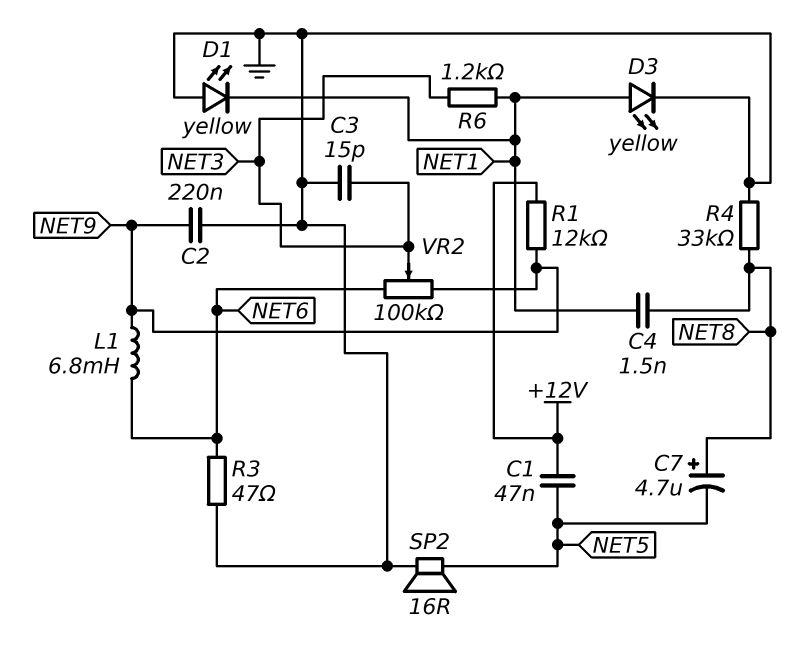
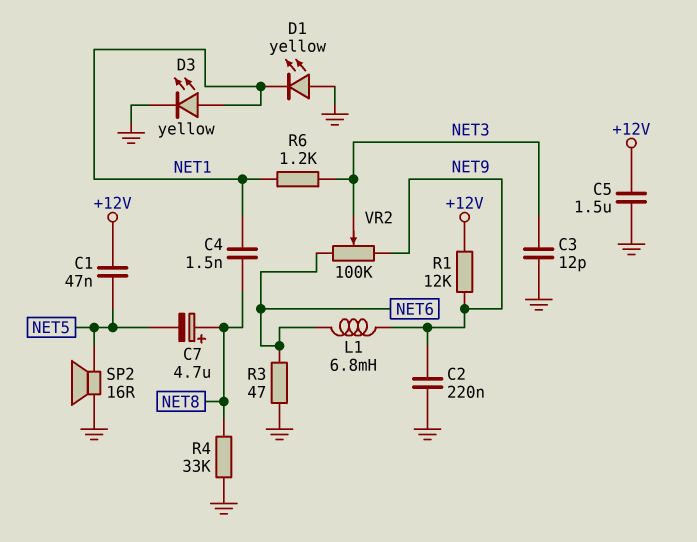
C3: 15pF (GND, NET3) -> 12pF (GND, NET3)
C5: none -> 1.5uF (+12V, GND)

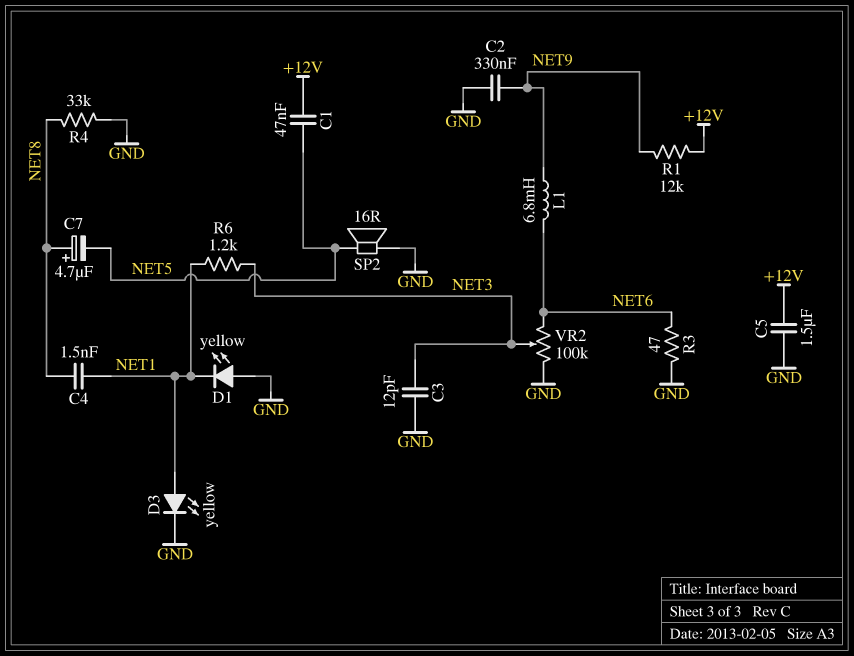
C2: 220nF (GND, NET9) -> 330nF (GND, NET9)
VR2: 100k (NET6, NET9, wiper NET3) -> 100k (GND, NET6, wiper NET3)

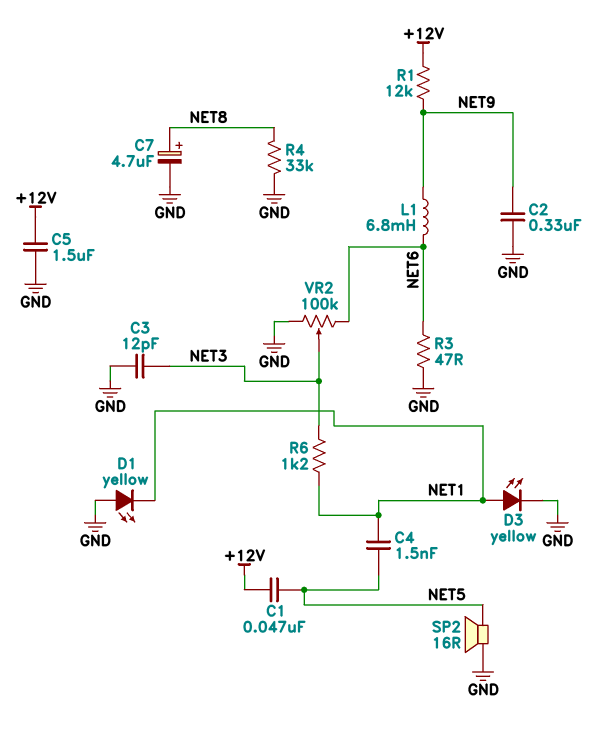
C4: 1.5nF (NET1, NET8) -> 1.5nF (NET1, NET5)
C7: 4.7uF (plus NET8, minus NET5) -> 4.7uF (plus NET8, minus GND)

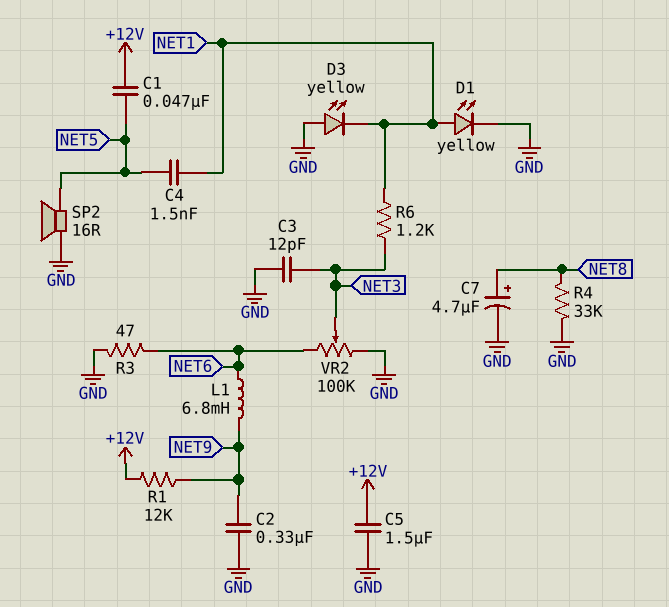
D1: LED yellow (A GND, K NET1) -> LED yellow (A NET1, K GND)
D3: LED yellow (A NET1, K GND) -> LED yellow (A GND, K NET1)

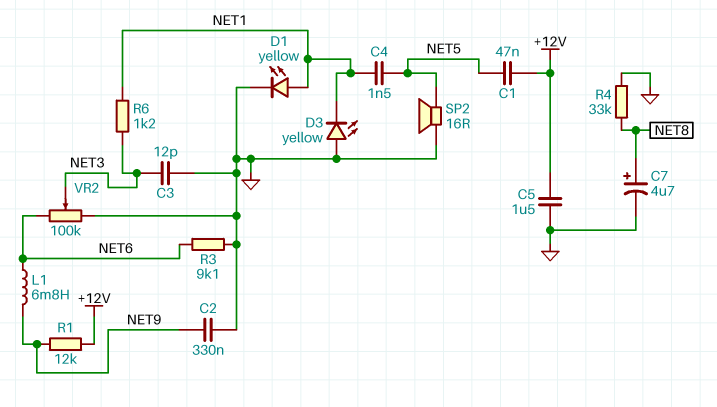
R3: 47 (GND, NET6) -> 9.1k (GND, NET6)

